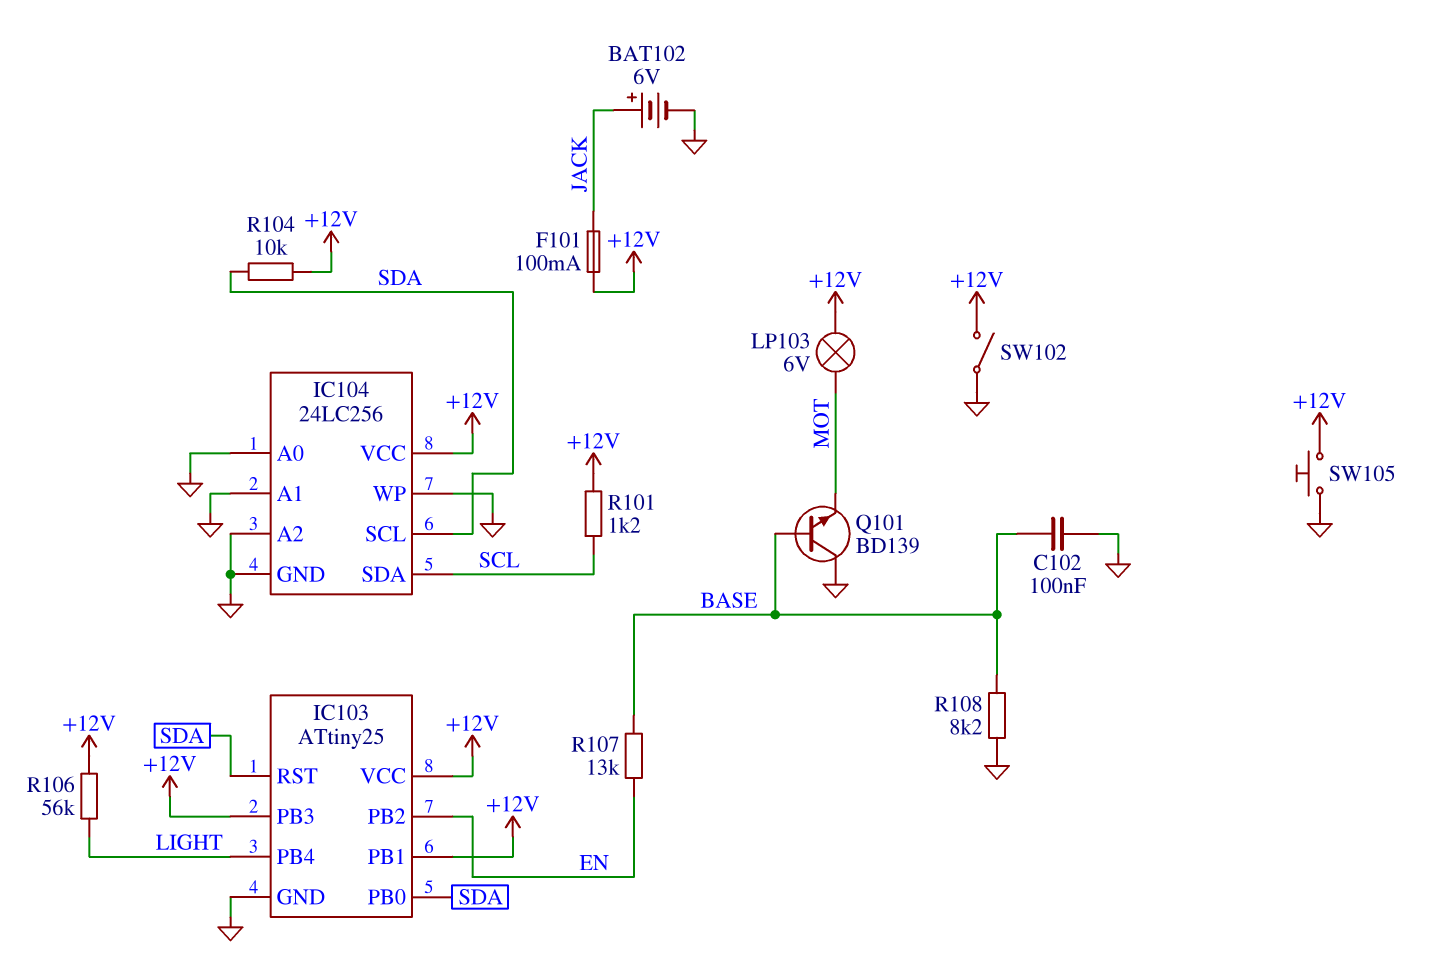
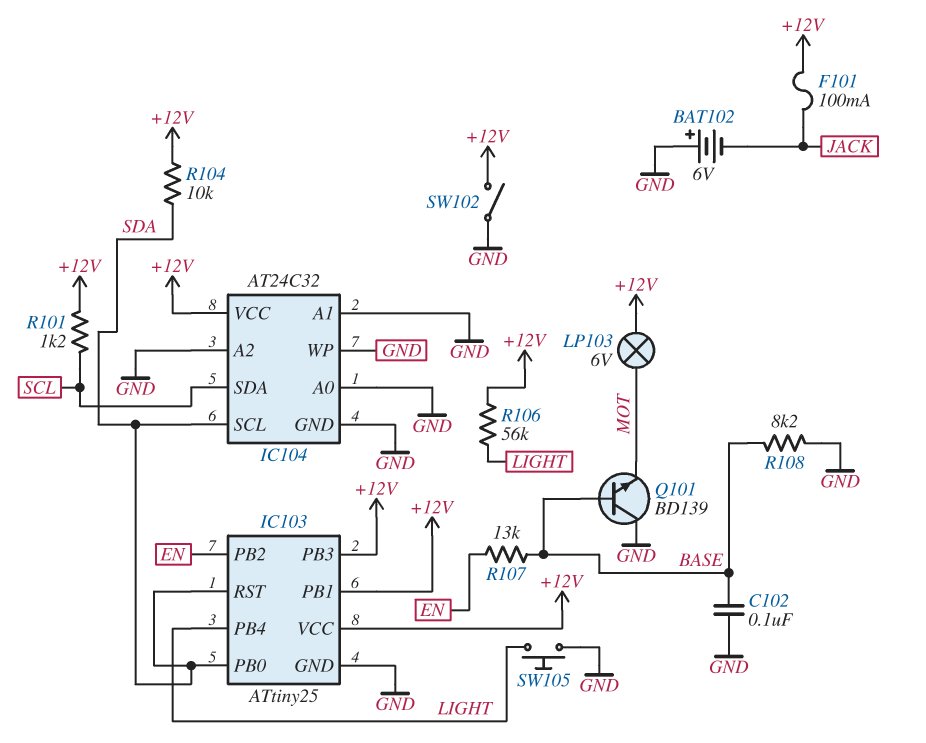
BAT102: 6V (plus JACK, minus GND) -> 6V (plus GND, minus JACK)
IC104: 24LC256 -> AT24C32
SW105: button (+12V, GND) -> button (GND, LIGHT)

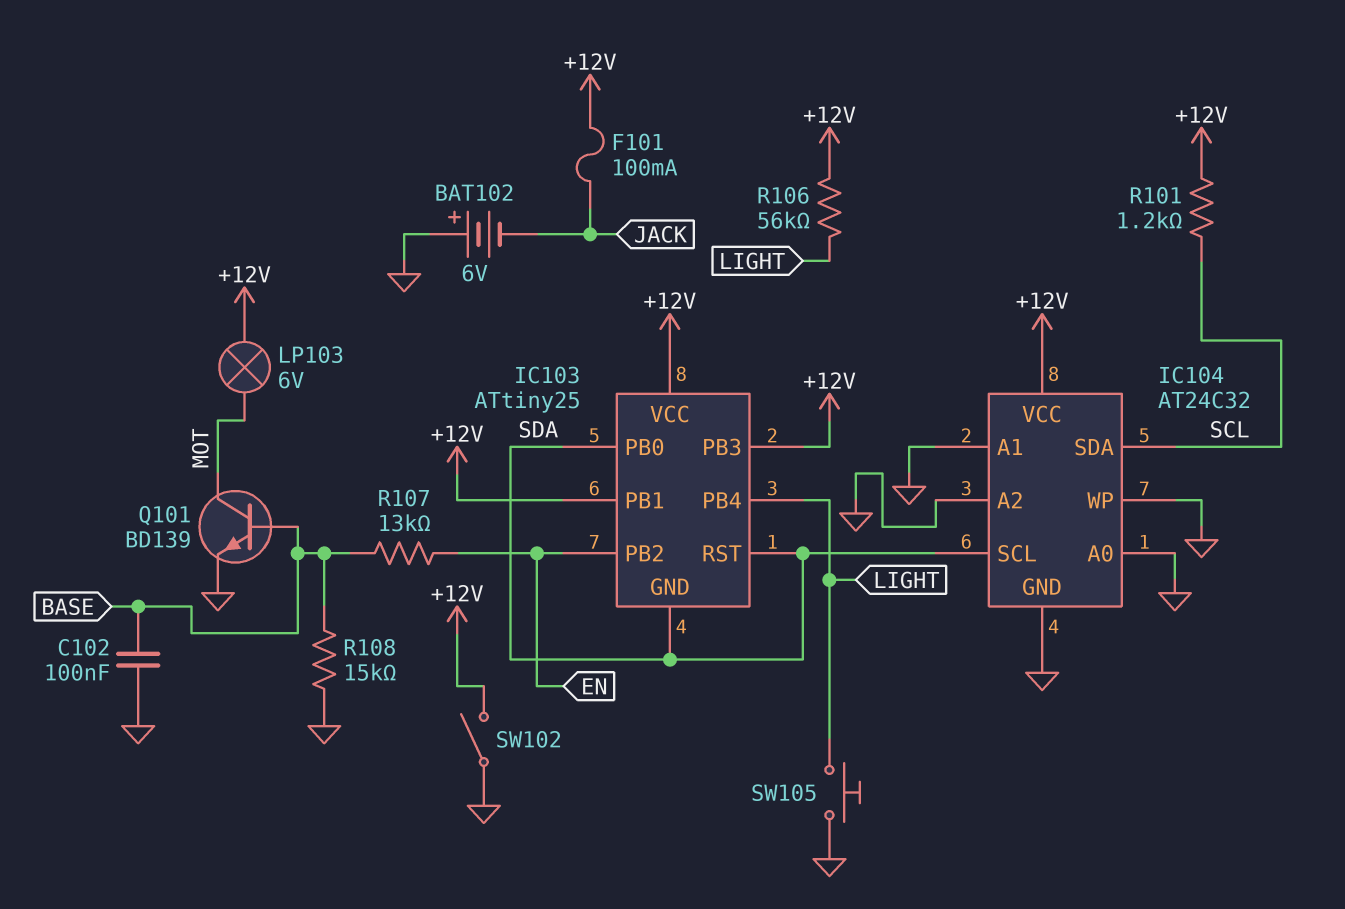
IC103 pin GND: GND -> SDA
Q101: NPN BD139 (B BASE, C GND, E MOT) -> NPN BD139 (B BASE, C MOT, E GND)
R104: 10k (+12V, SDA) -> none
R108: 8.2k (BASE, GND) -> 15k (BASE, GND)

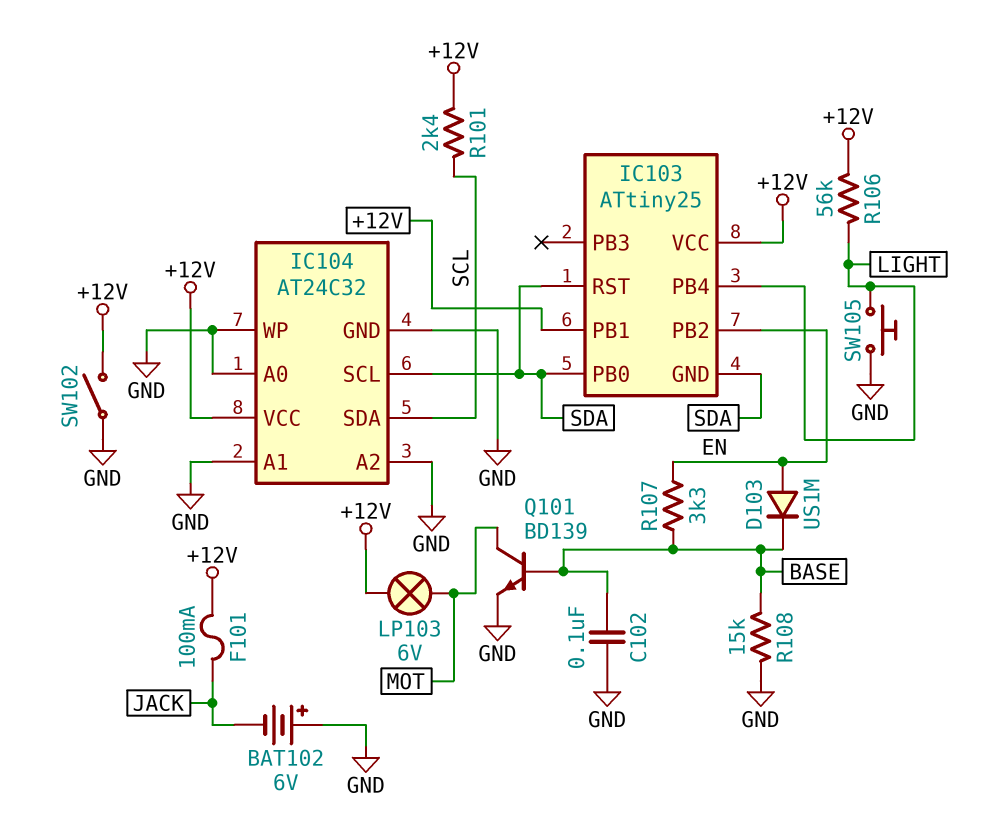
D103: none -> diode US1M (A EN, K BASE)
IC103 pin PB3: +12V -> none
R101: 1.2k (+12V, SCL) -> 2.4k (+12V, SCL)
R107: 13k (BASE, EN) -> 3.3k (BASE, EN)

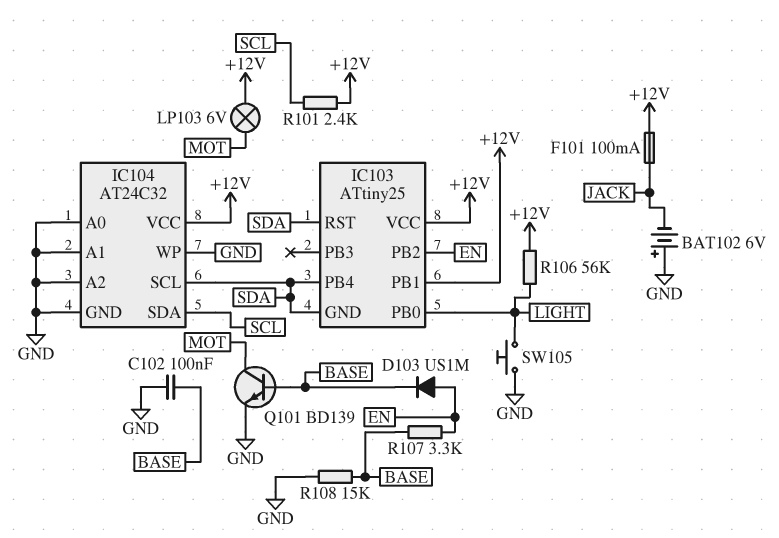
IC103 pin PB0: SDA -> LIGHT
IC103 pin PB4: LIGHT -> SDA
SW102: switch (+12V, GND) -> none

